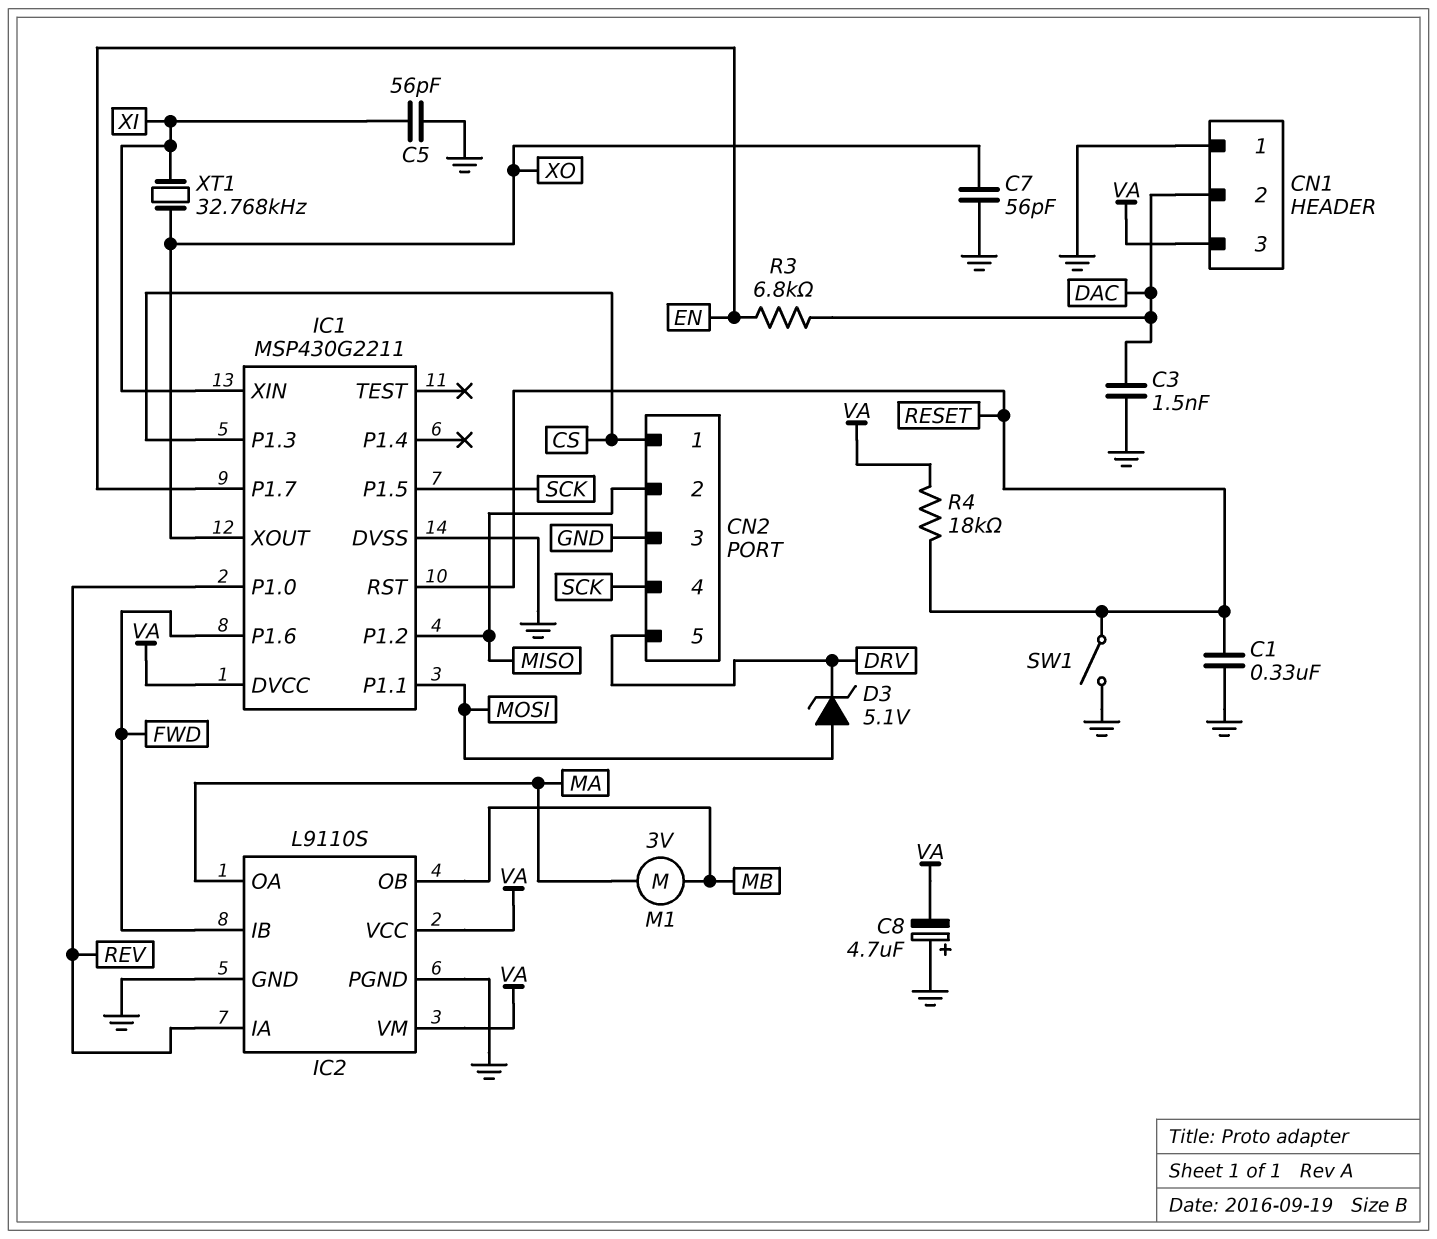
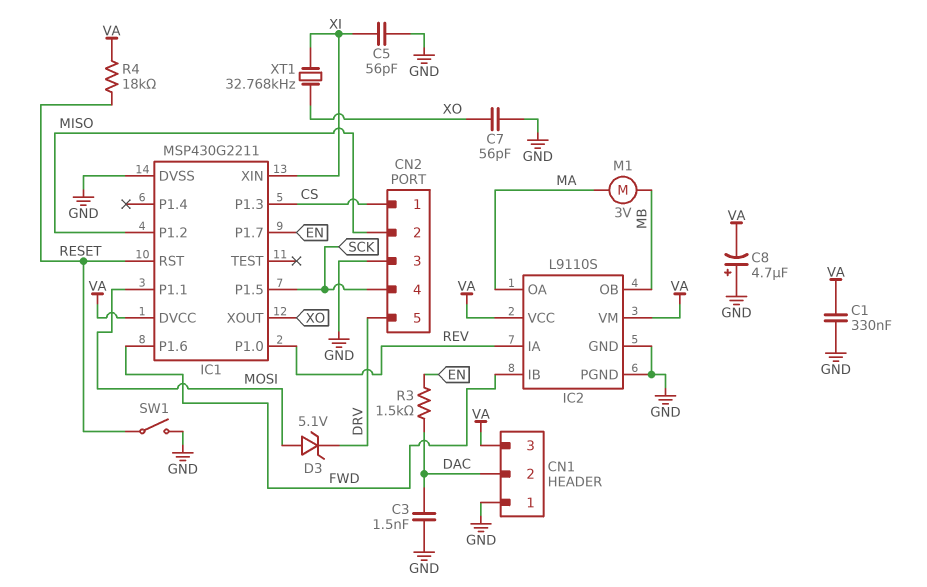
C1: 330nF (GND, RESET) -> 330nF (GND, VA)
R3: 6.8k (DAC, EN) -> 1.5k (DAC, EN)

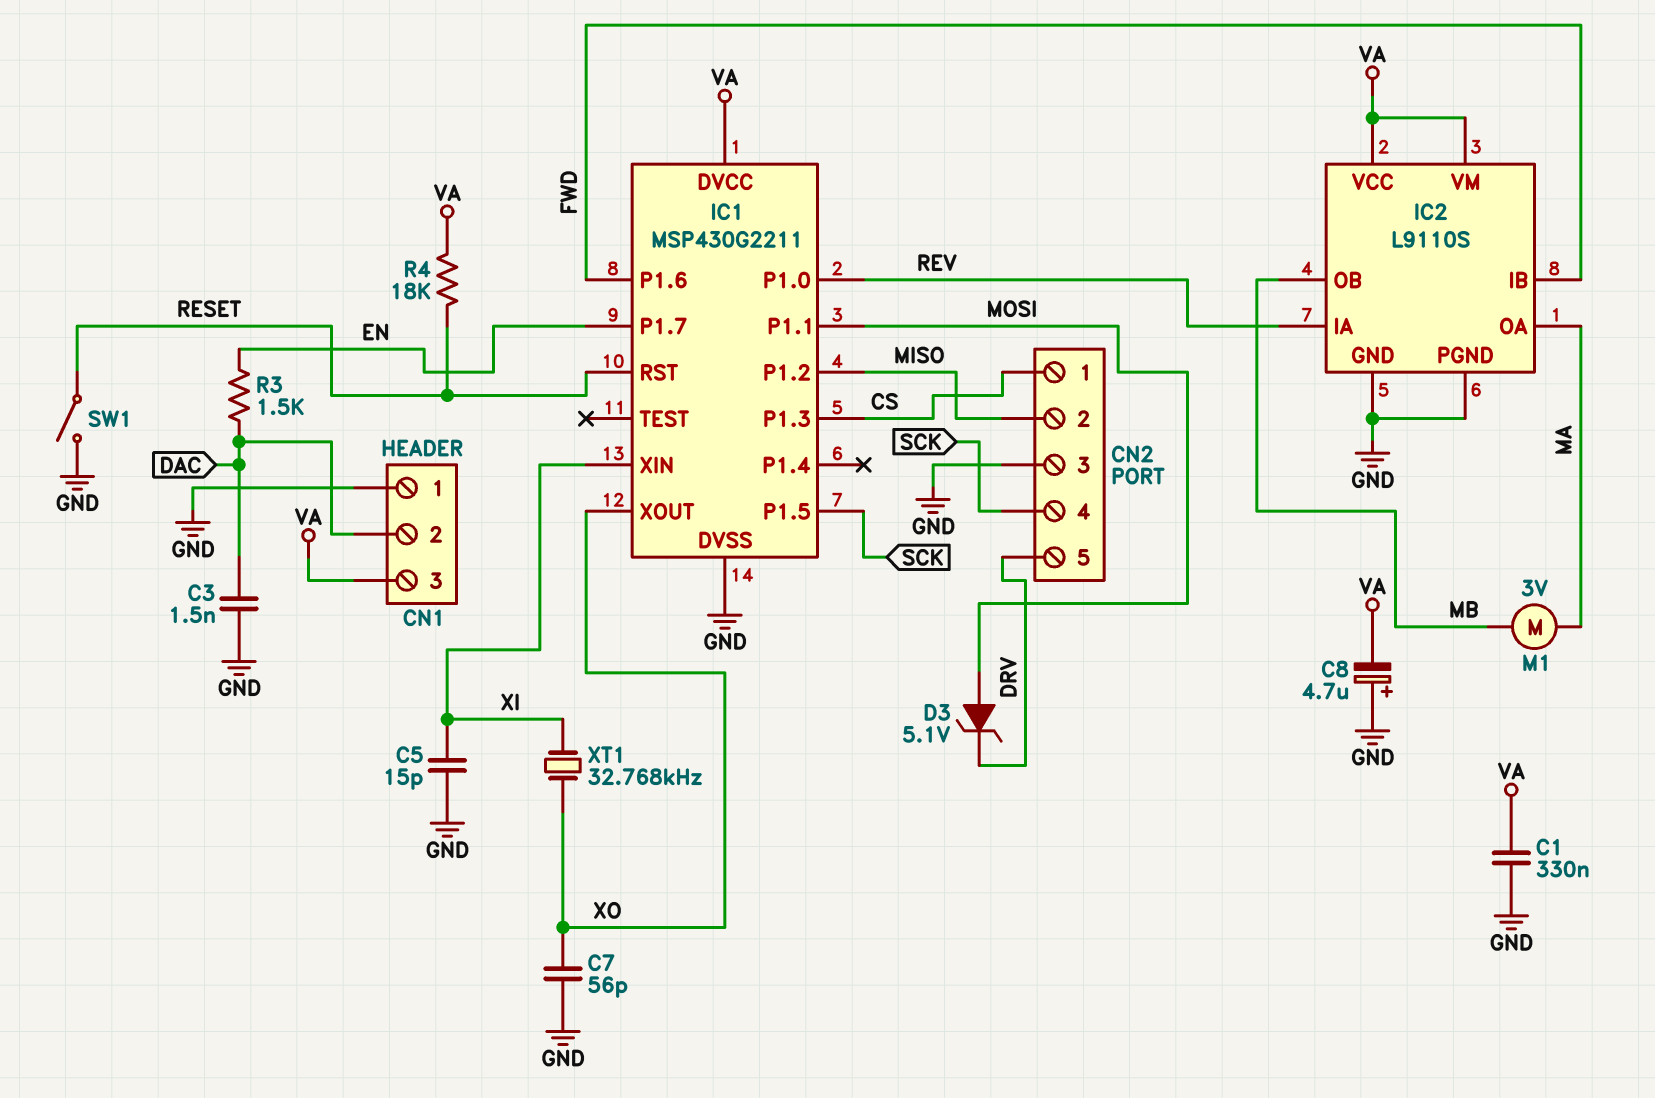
C5: 56pF (GND, XI) -> 15pF (GND, XI)

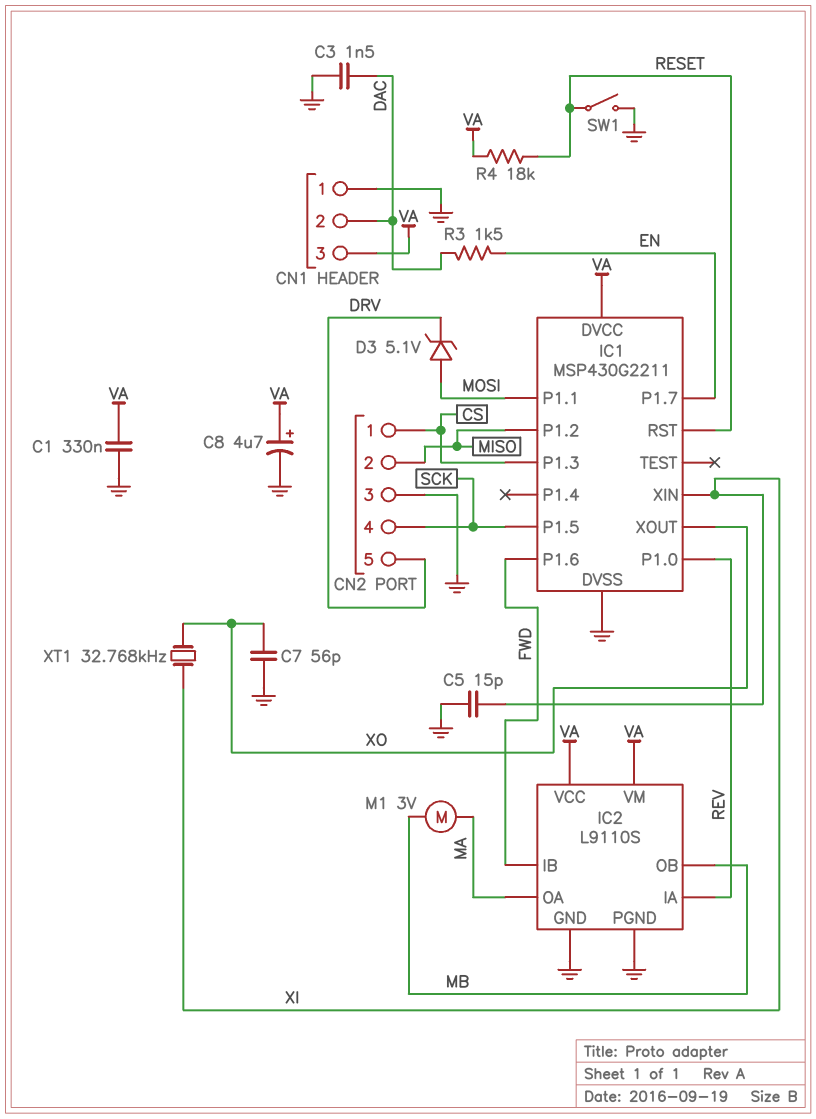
C8: 4.7uF (plus GND, minus VA) -> 4.7uF (plus VA, minus GND)

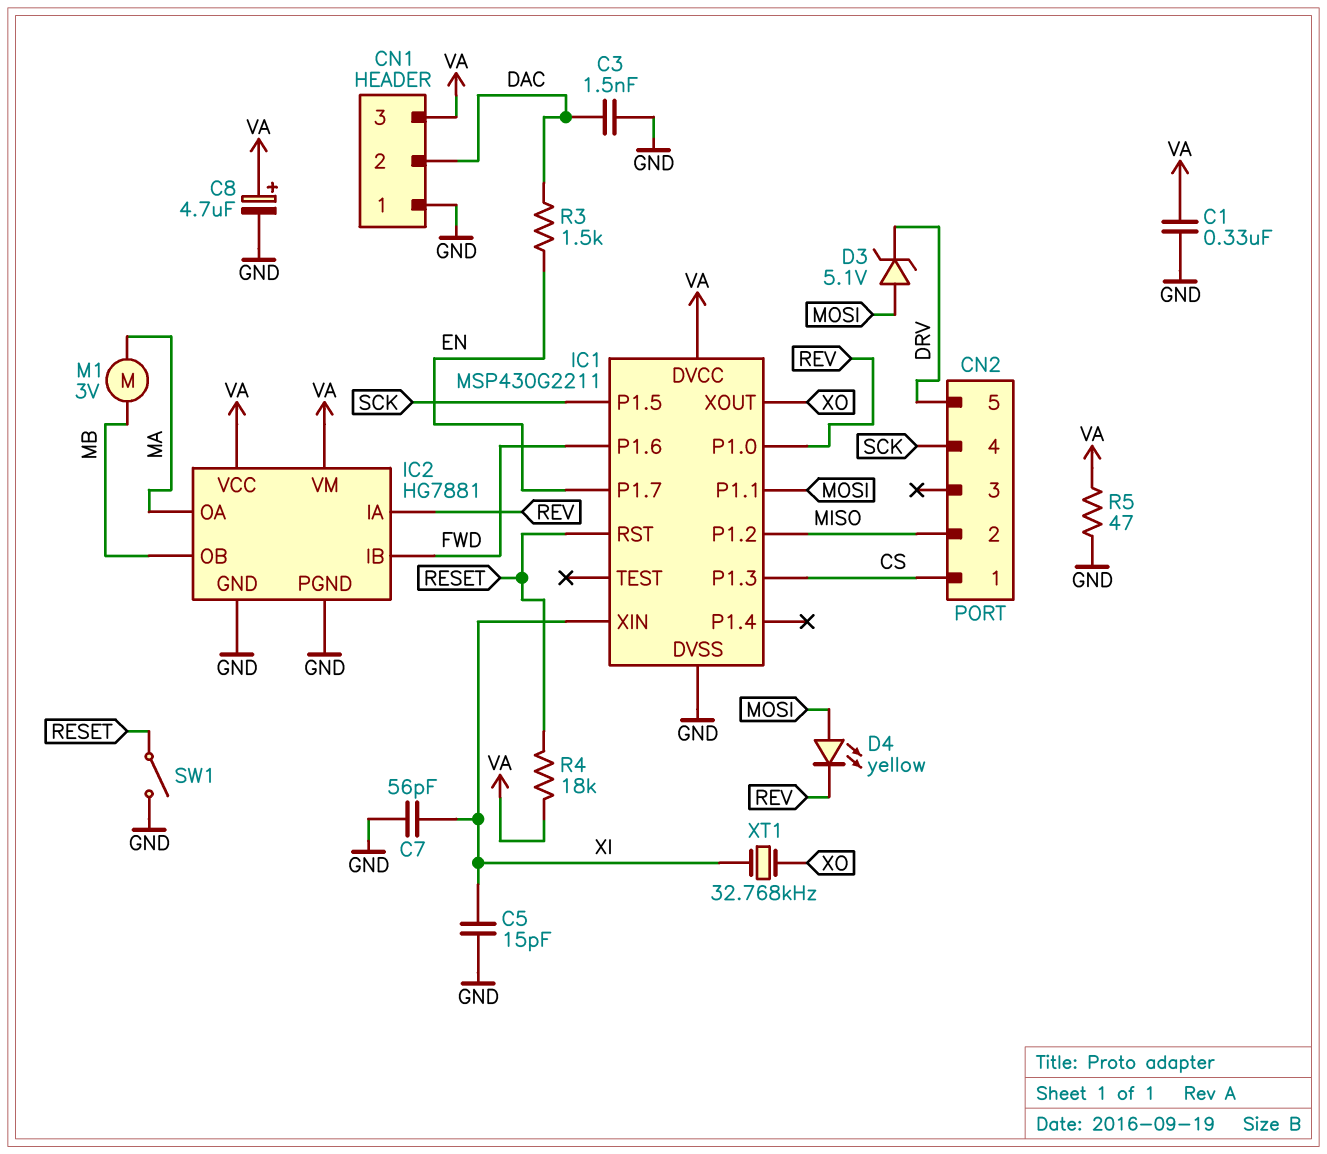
C7: 56pF (GND, XO) -> 56pF (GND, XI)
CN2 pin 3: GND -> none
D4: none -> LED yellow (A MOSI, K REV)
IC2: L9110S -> HG7881
R5: none -> 47 (GND, VA)

